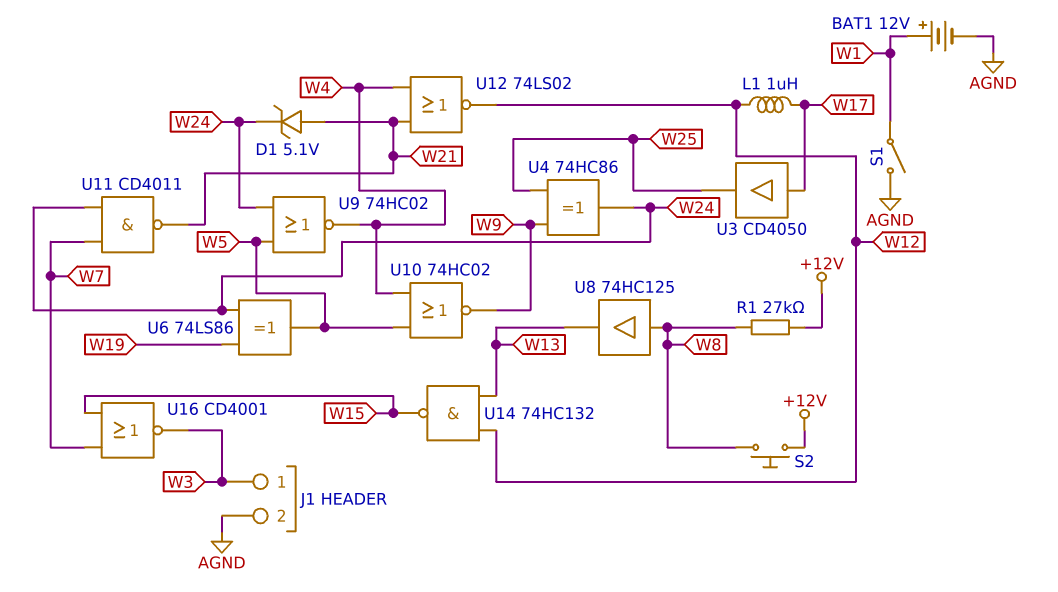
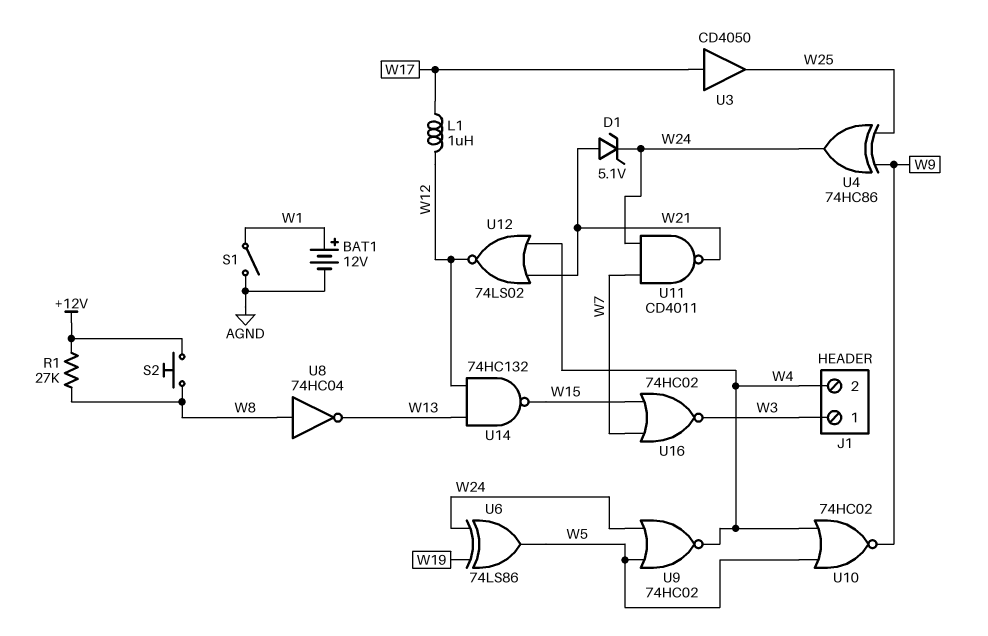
J1 pin 2: AGND -> W4
U8: buffer 74HC125 (in W8, out W13) -> NOT 74HC04 (in W8, out W13)
U16: NOR CD4001 (in W7, in W15, out W3) -> NOR 74HC02 (in W7, in W15, out W3)

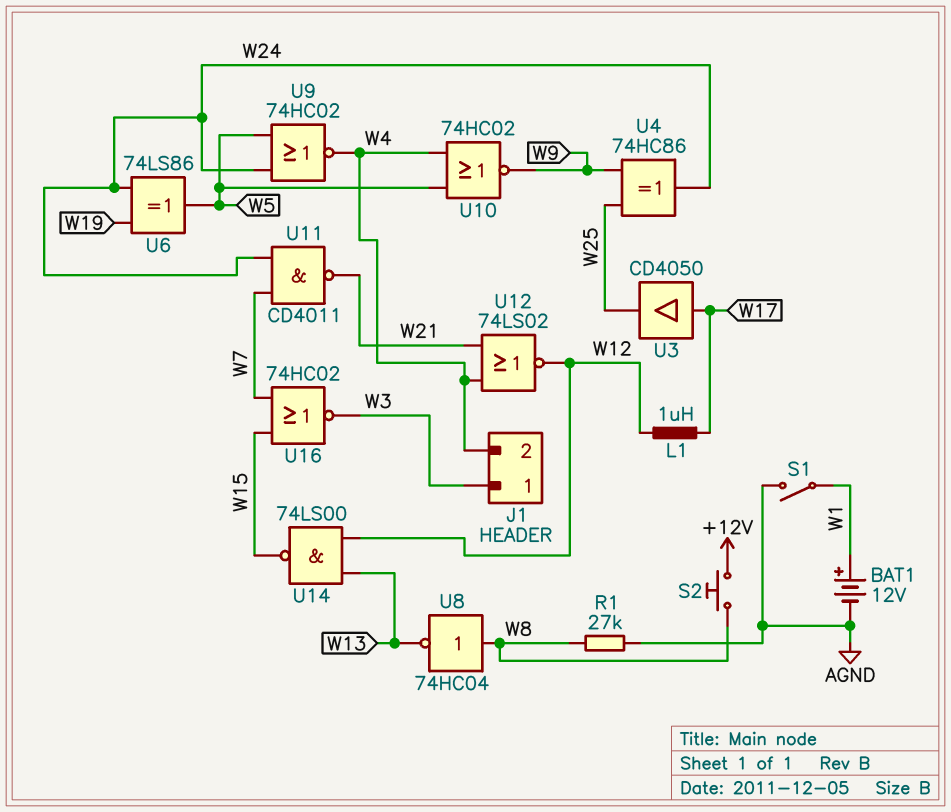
D1: zener 5.1V (A W21, K W24) -> none
R1: 27k (+12V, W8) -> 27k (AGND, W8)
U14: NAND 74HC132 (in W12, in W13, out W15) -> NAND 74LS00 (in W12, in W13, out W15)

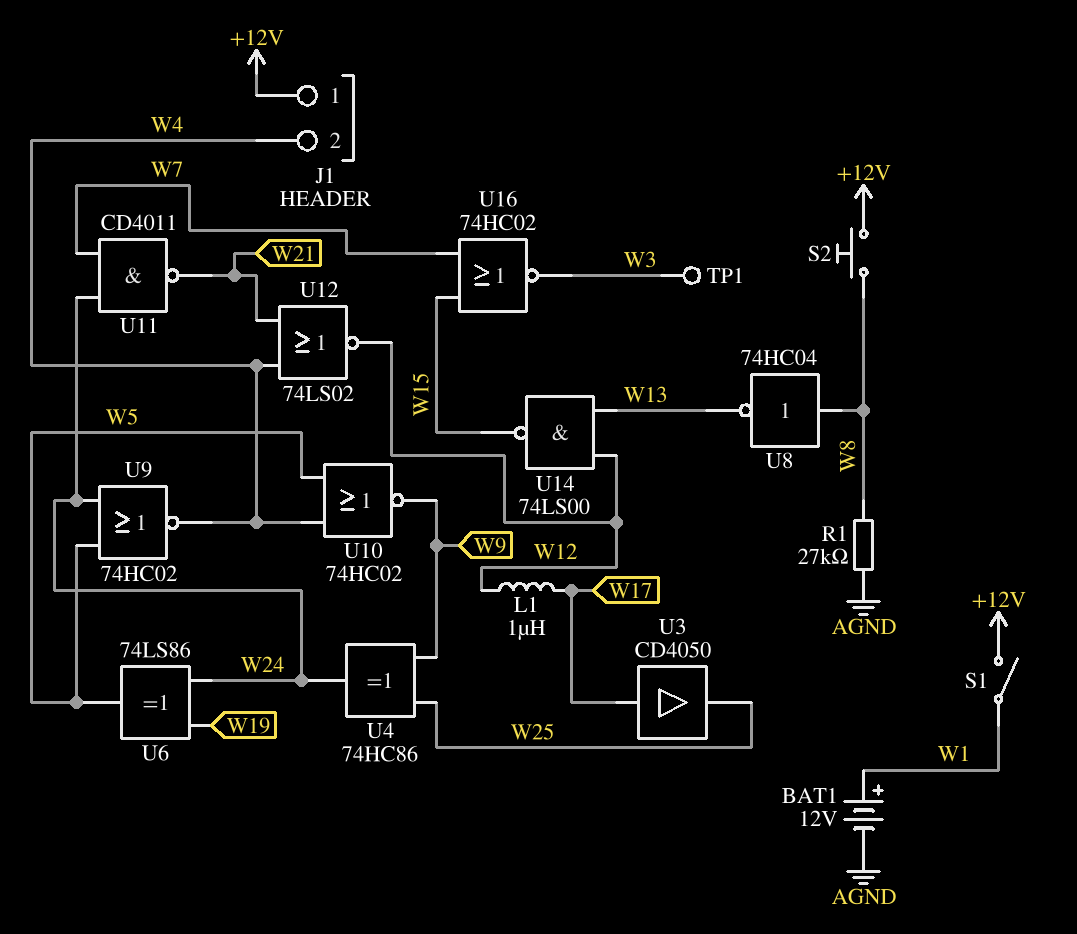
J1 pin 1: W3 -> +12V
S1: switch (AGND, W1) -> switch (+12V, W1)
TP1: none -> test point (W3)

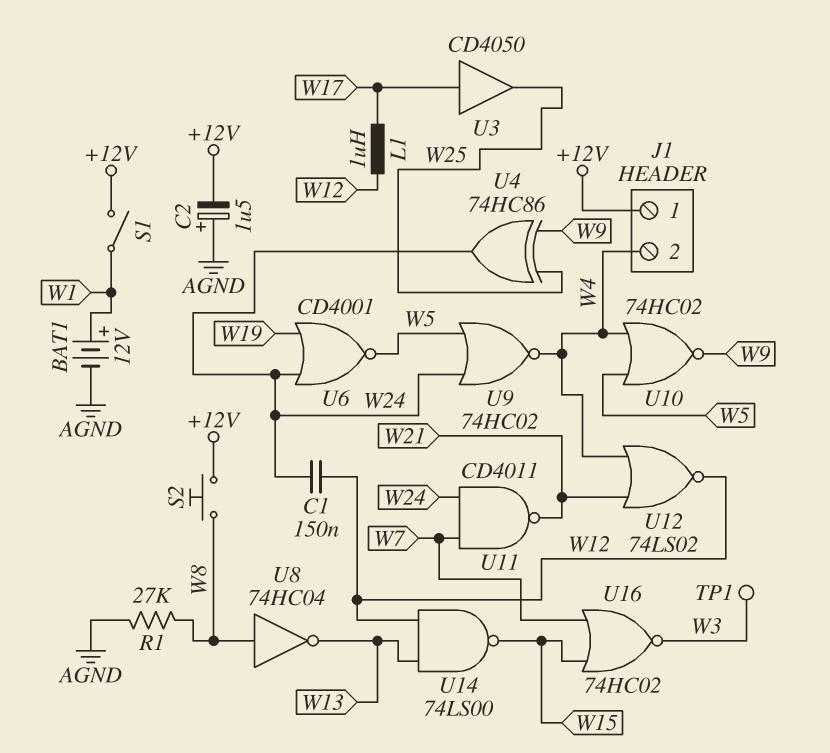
C1: none -> 150nF (W12, W24)
C2: none -> 1.5uF (plus AGND, minus +12V)
U6: XOR 74LS86 (in W19, in W24, out W5) -> NOR CD4001 (in W19, in W24, out W5)

